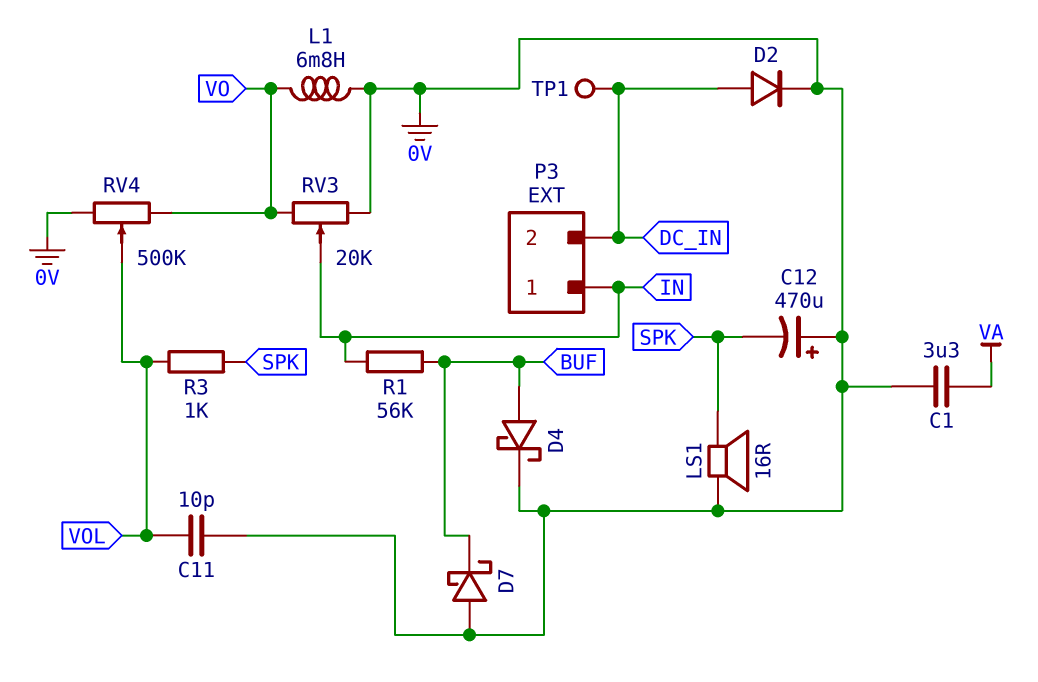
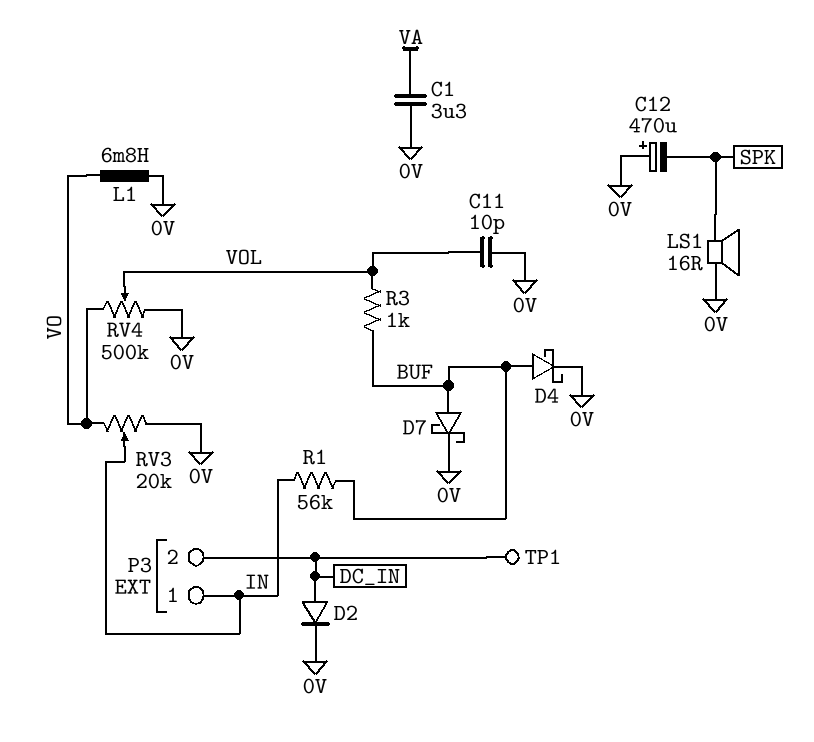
D7: schottky (A 0V, K BUF) -> schottky (A BUF, K 0V)
R3: 1k (SPK, VOL) -> 1k (BUF, VOL)

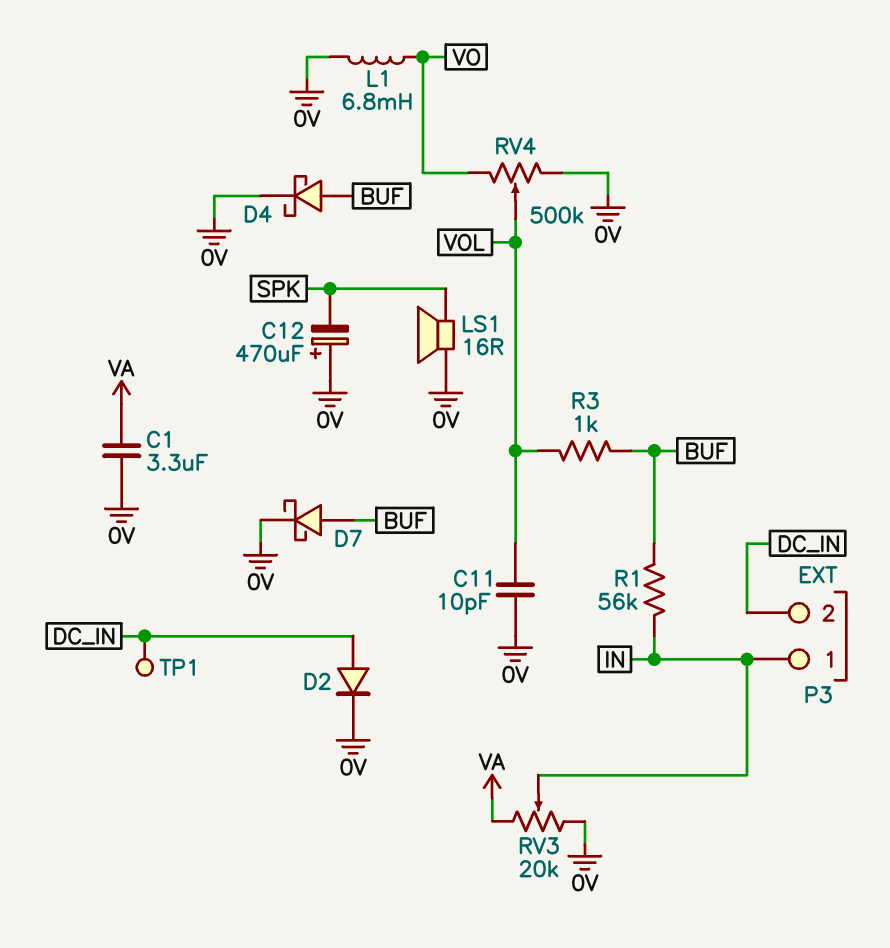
RV3: 20k (0V, VO, wiper IN) -> 20k (0V, VA, wiper IN)

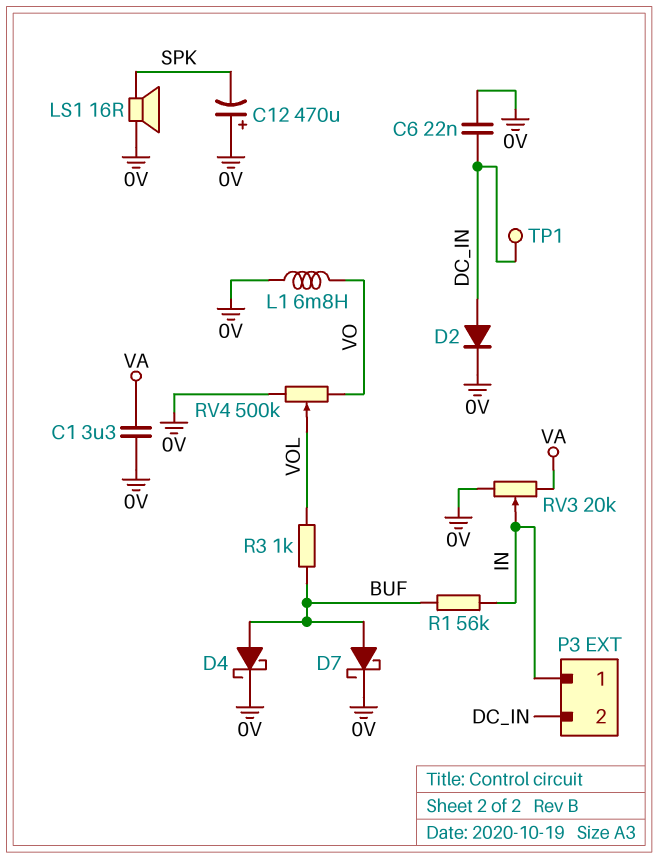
C6: none -> 22nF (0V, DC_IN)
C11: 10pF (0V, VOL) -> none

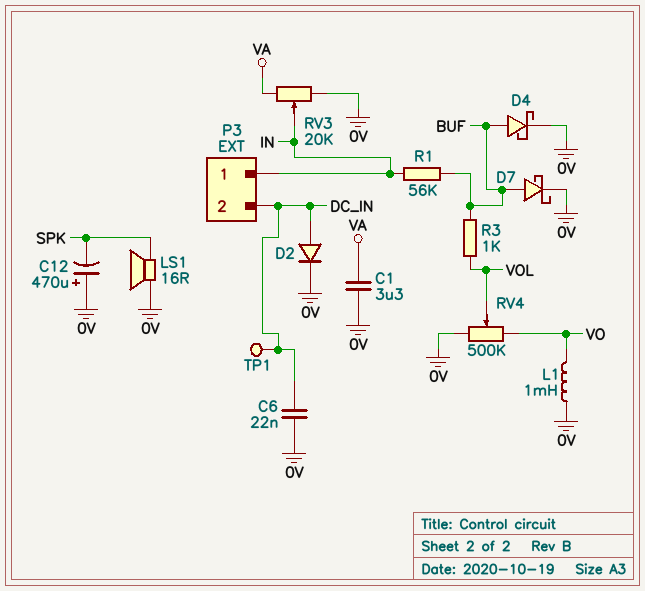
L1: 6.8mH (0V, VO) -> 1mH (0V, VO)

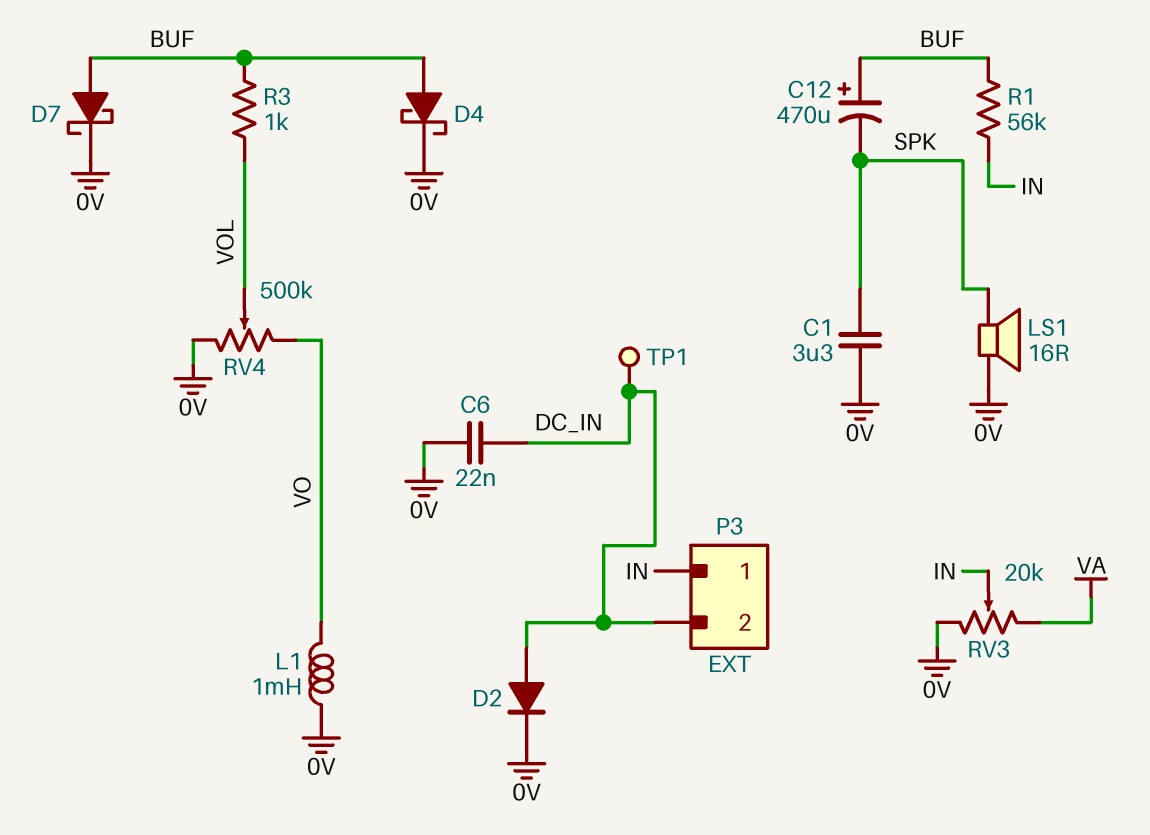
C1: 3.3uF (0V, VA) -> 3.3uF (0V, SPK)
C12: 470uF (plus 0V, minus SPK) -> 470uF (plus BUF, minus SPK)

